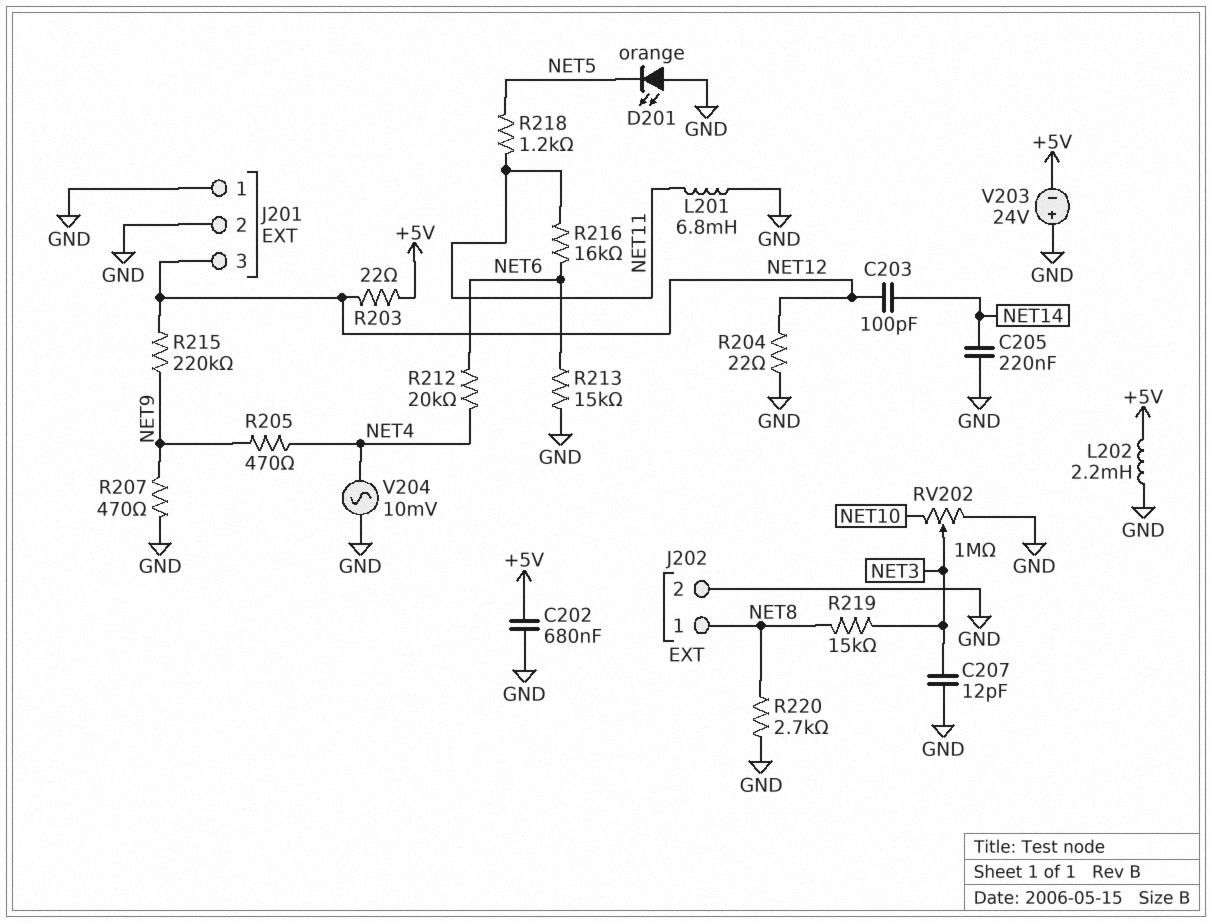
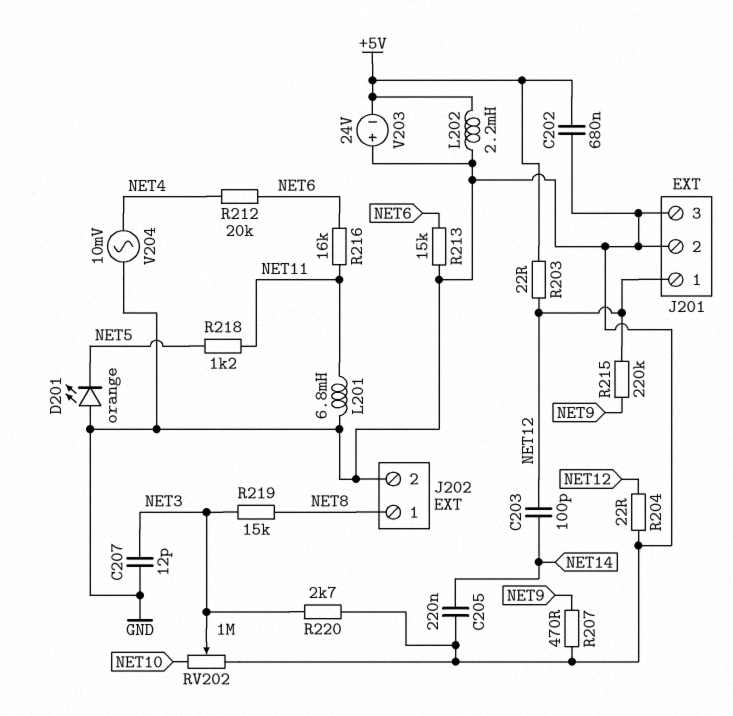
J201 pin 1: GND -> NET12
J201 pin 3: NET12 -> GND
R205: 470 (NET4, NET9) -> none
R220: 2.7k (GND, NET8) -> 2.7k (GND, NET3)

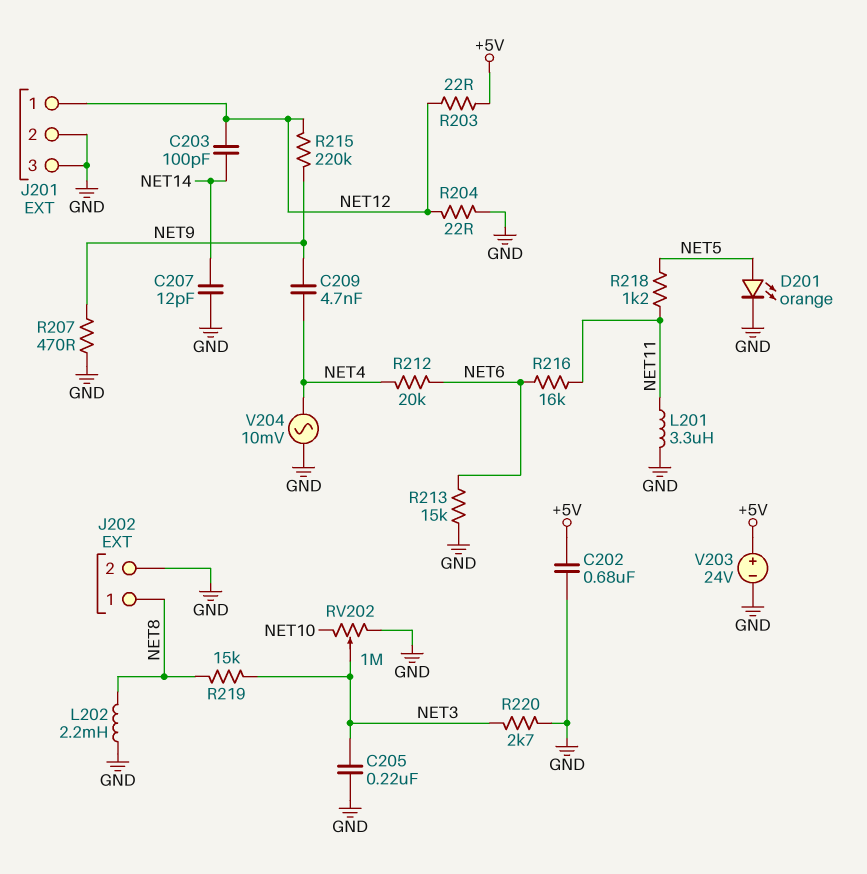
C205: 220nF (GND, NET14) -> 220nF (GND, NET3)
C207: 12pF (GND, NET3) -> 12pF (GND, NET14)
C209: none -> 4.7nF (NET4, NET9)
D201: LED orange (A GND, K NET5) -> LED orange (A NET5, K GND)
L201: 6.8mH (GND, NET11) -> 3.3uH (GND, NET11)
L202: 2.2mH (+5V, GND) -> 2.2mH (GND, NET8)
V203: 24V (plus GND, minus +5V) -> 24V (plus +5V, minus GND)

